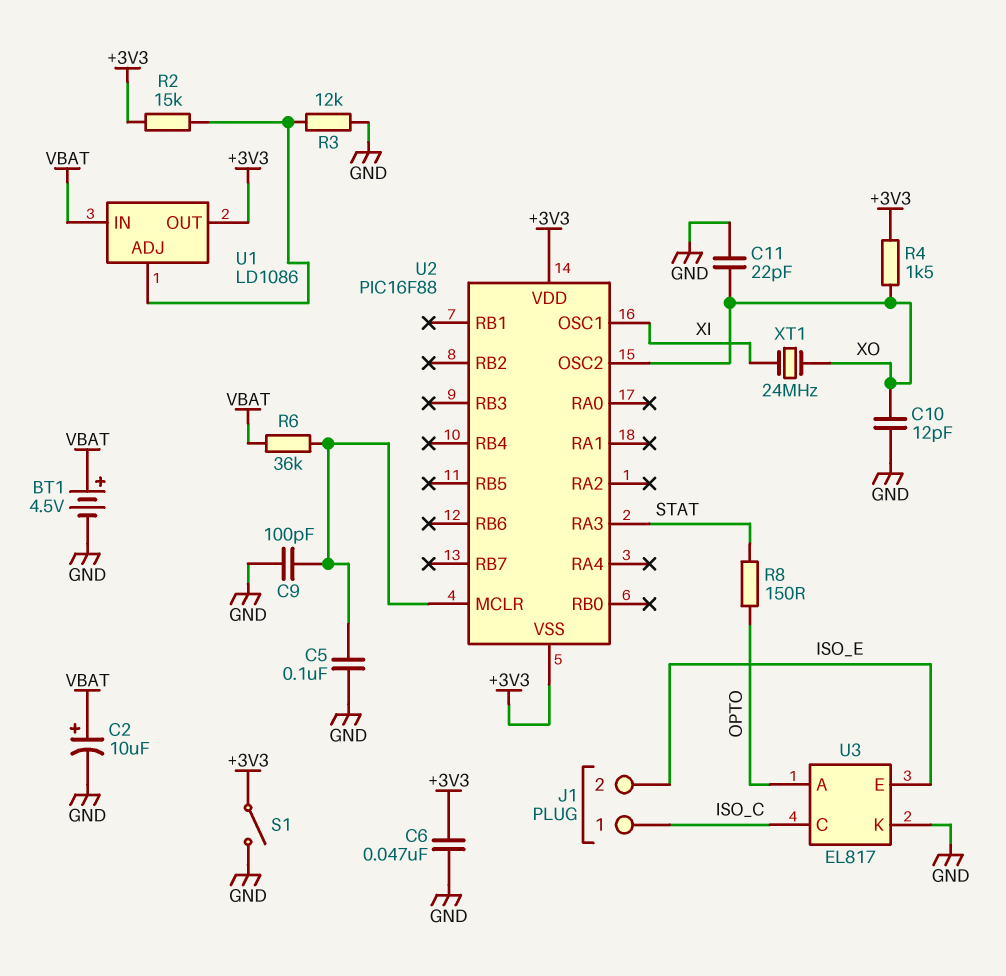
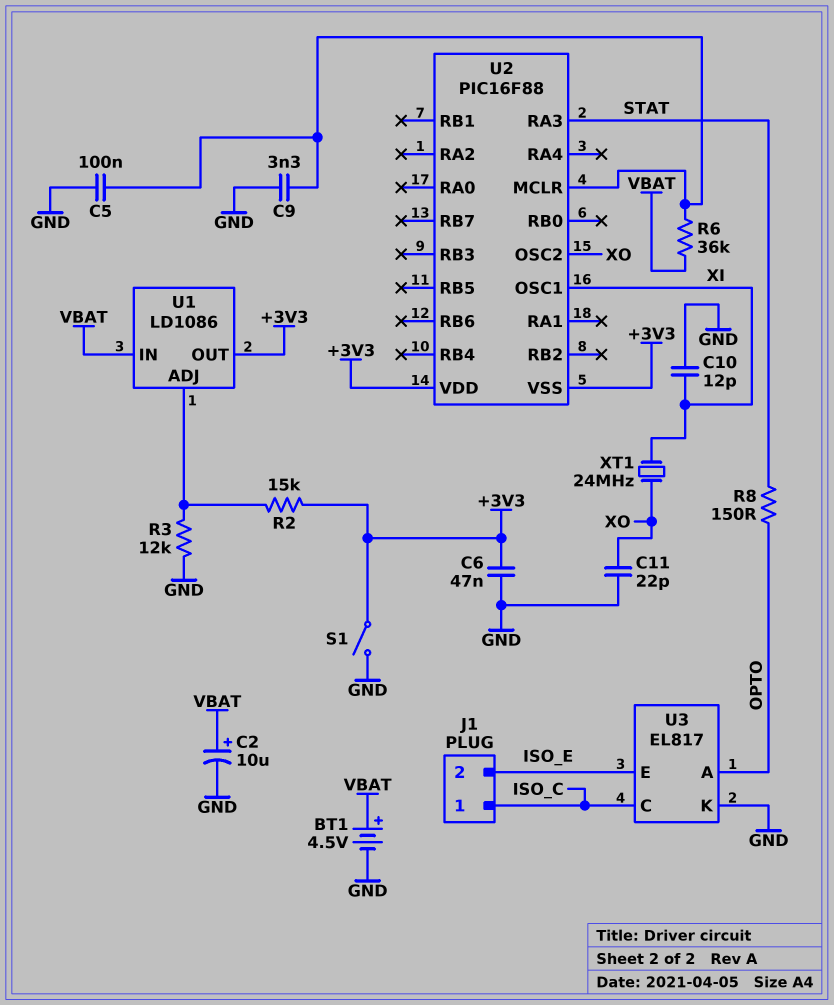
C9: 100pF (GND, U2/MCLR) -> 3.3nF (GND, U2/MCLR)
C10: 12pF (GND, XO) -> 12pF (GND, XI)
R4: 1.5k (+3V3, XO) -> none

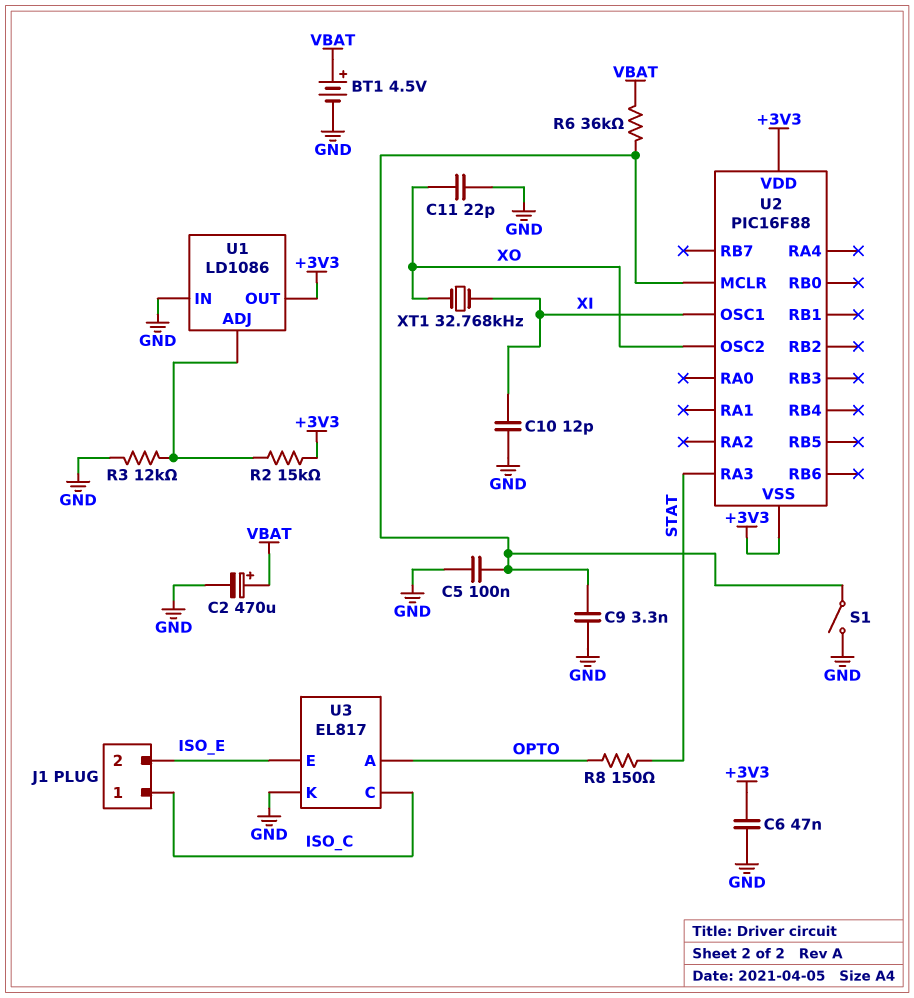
C2: 10uF (plus VBAT, minus GND) -> 470uF (plus VBAT, minus GND)
S1: switch (+3V3, GND) -> switch (GND, U2/MCLR)
U1 pin IN: VBAT -> GND
XT1: 24MHz (XI, XO) -> 32.768kHz (XI, XO)

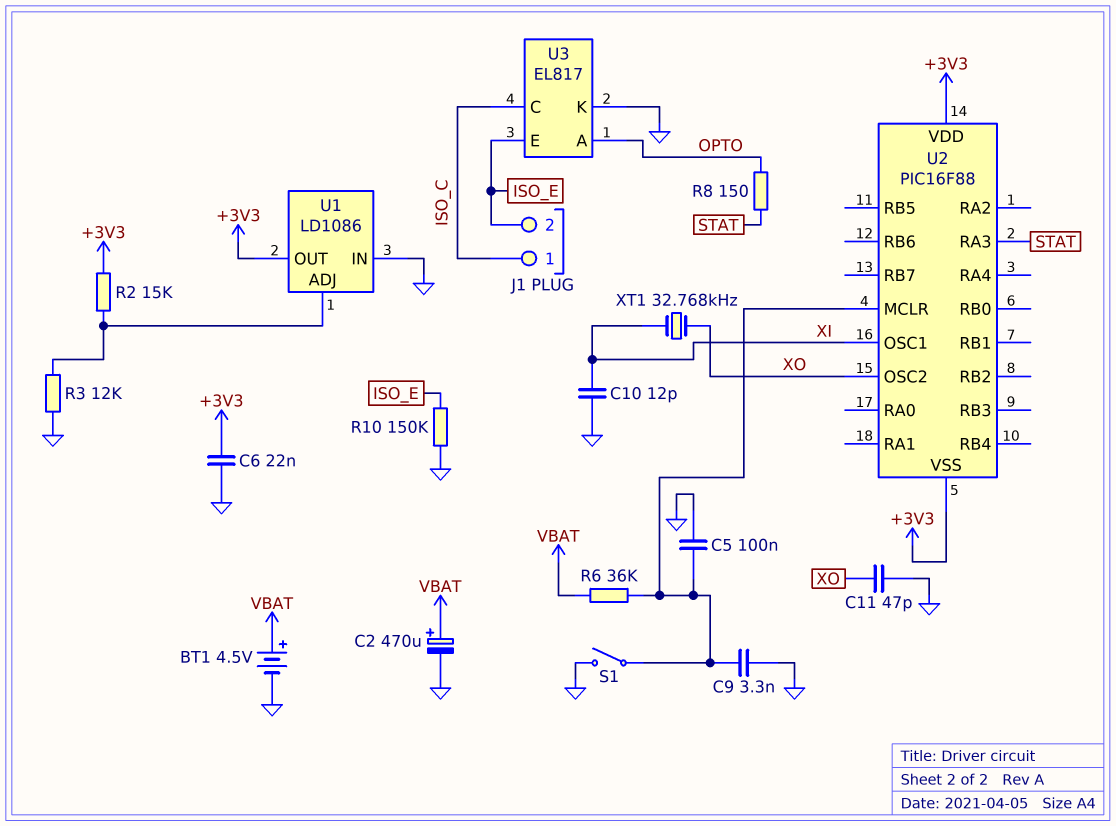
C6: 47nF (+3V3, GND) -> 22nF (+3V3, GND)
C11: 22pF (GND, XO) -> 47pF (GND, XO)
R10: none -> 150k (GND, ISO_E)

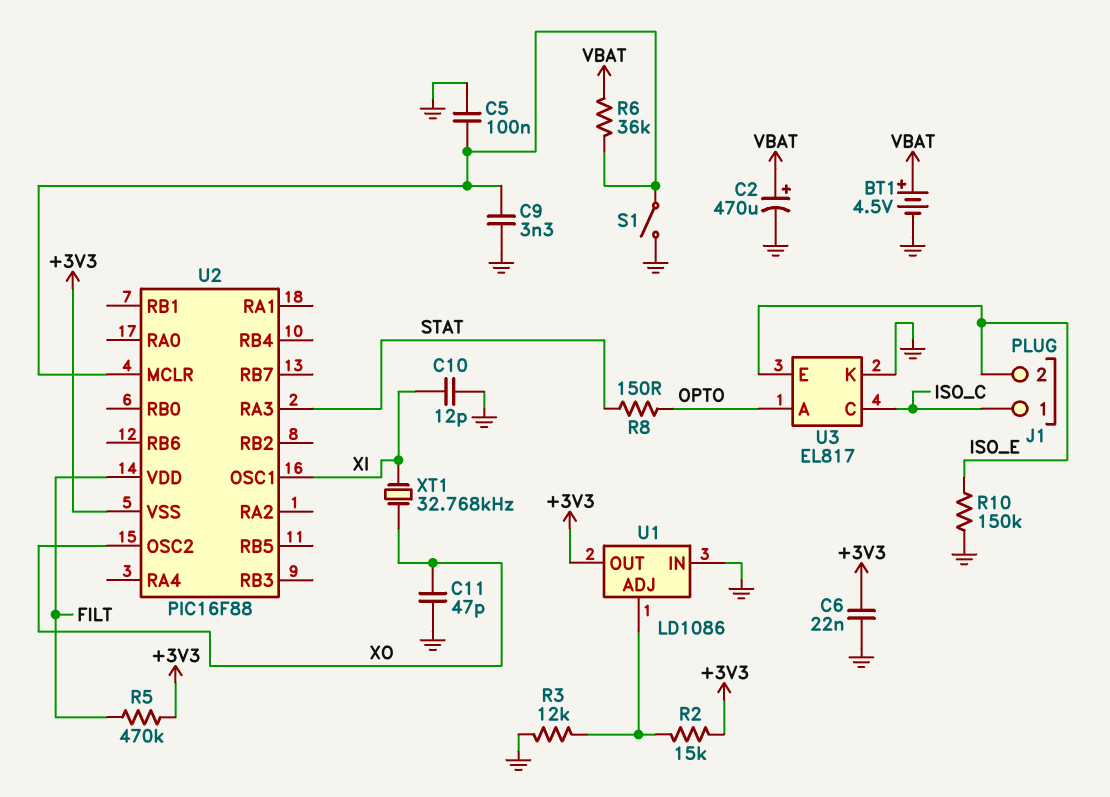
R5: none -> 470k (+3V3, FILT)
U2 pin VDD: +3V3 -> FILT

